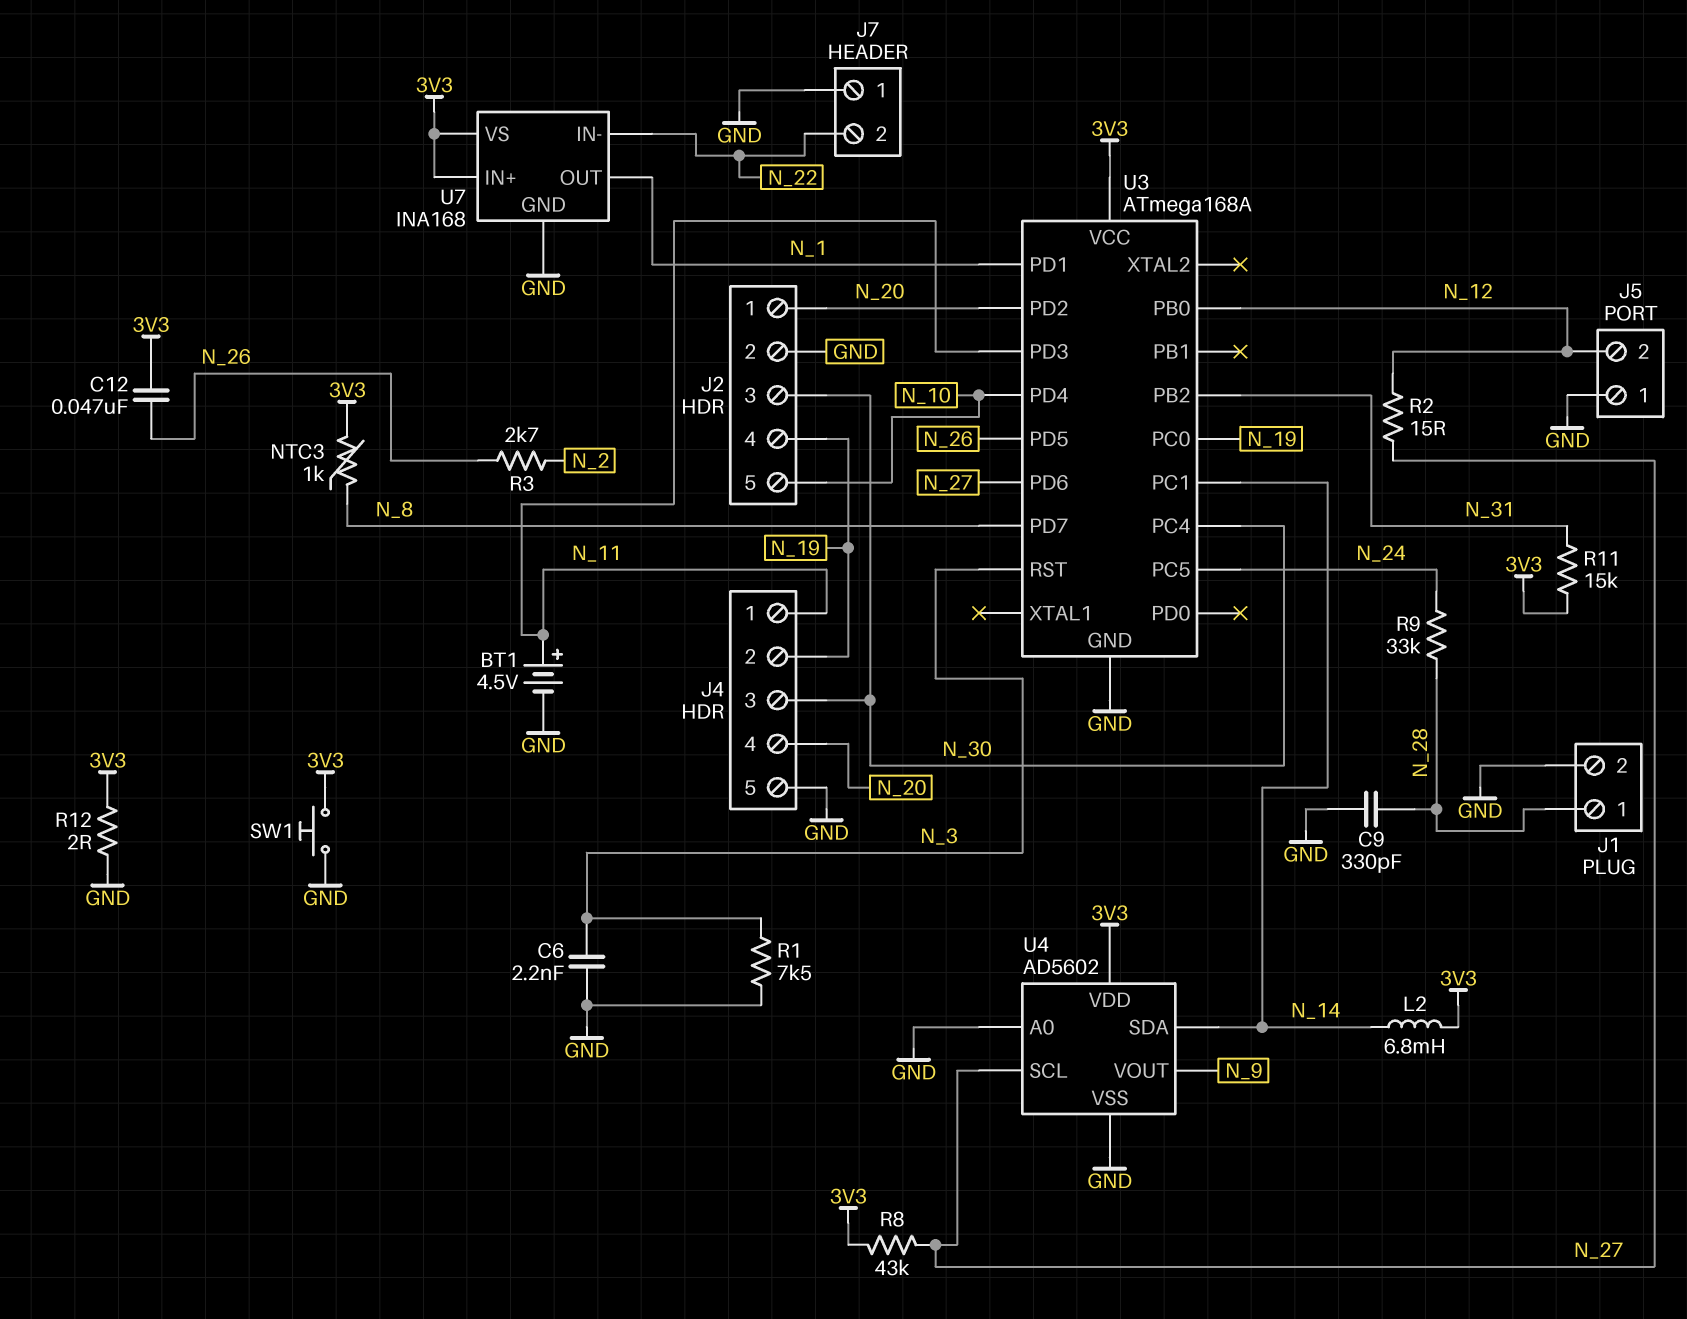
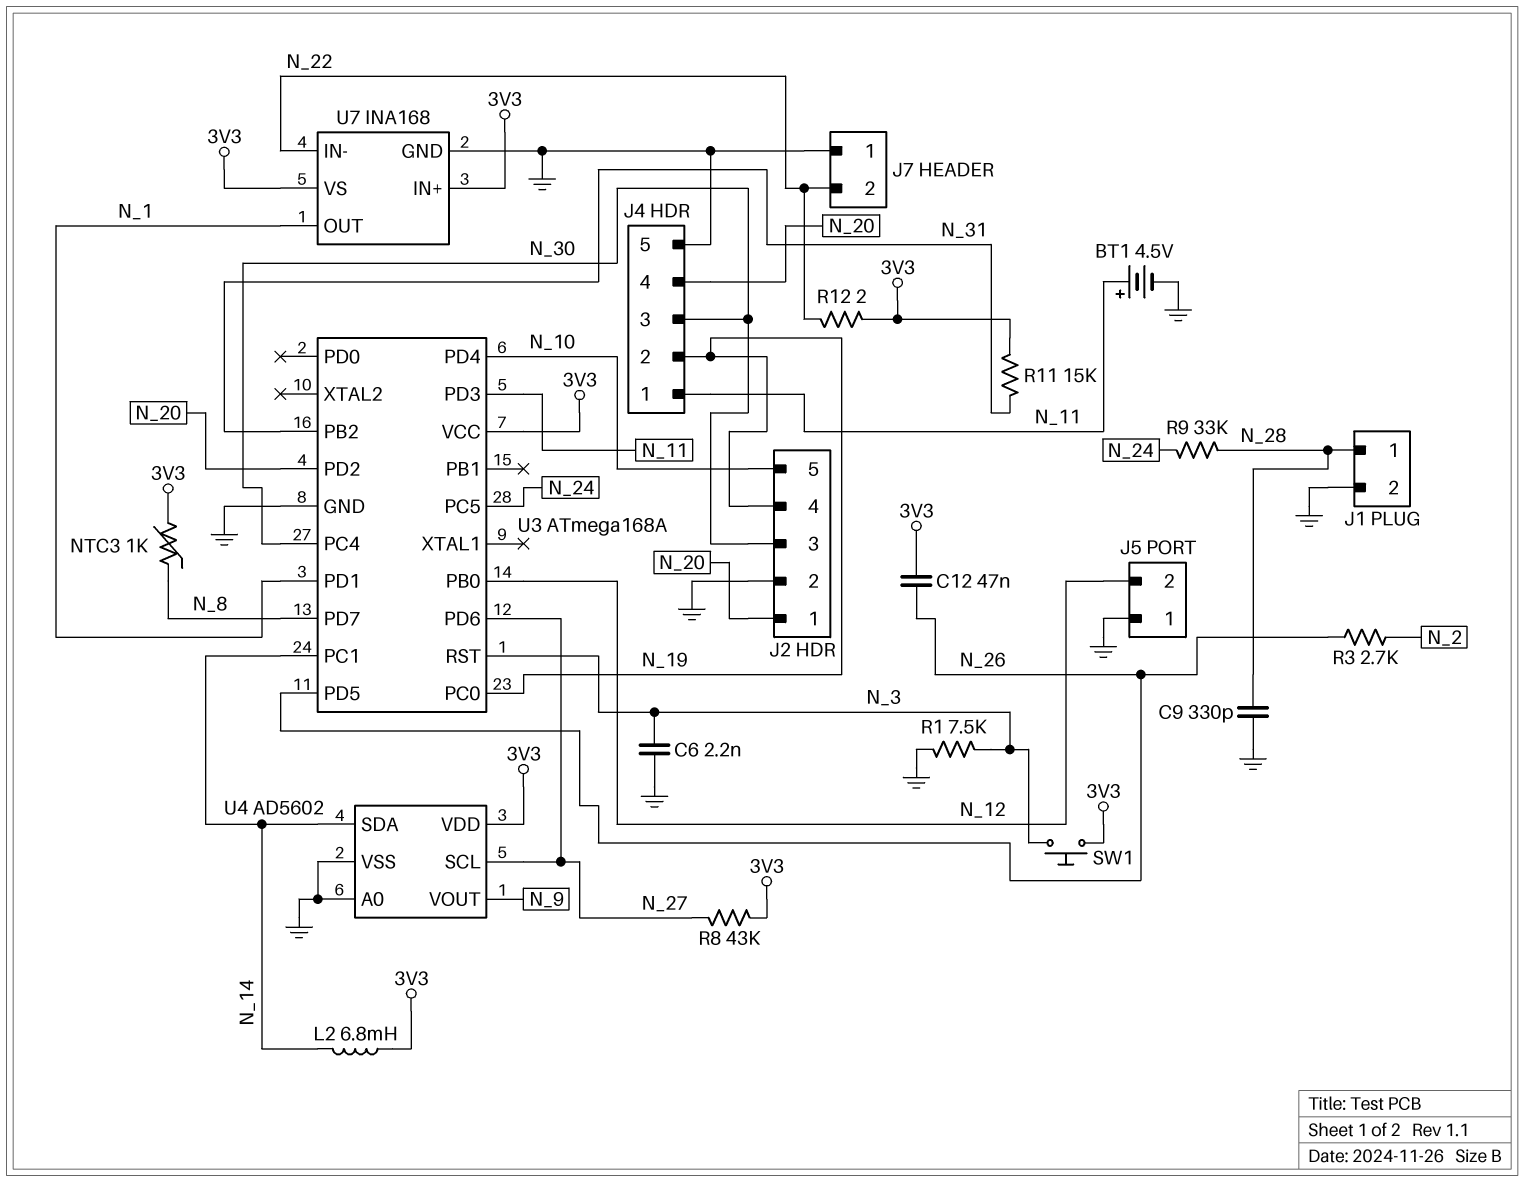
R2: 15 (N_12, N_27) -> none
R12: 2 (3V3, GND) -> 2 (3V3, N_22)
SW1: button (3V3, GND) -> button (3V3, N_3)

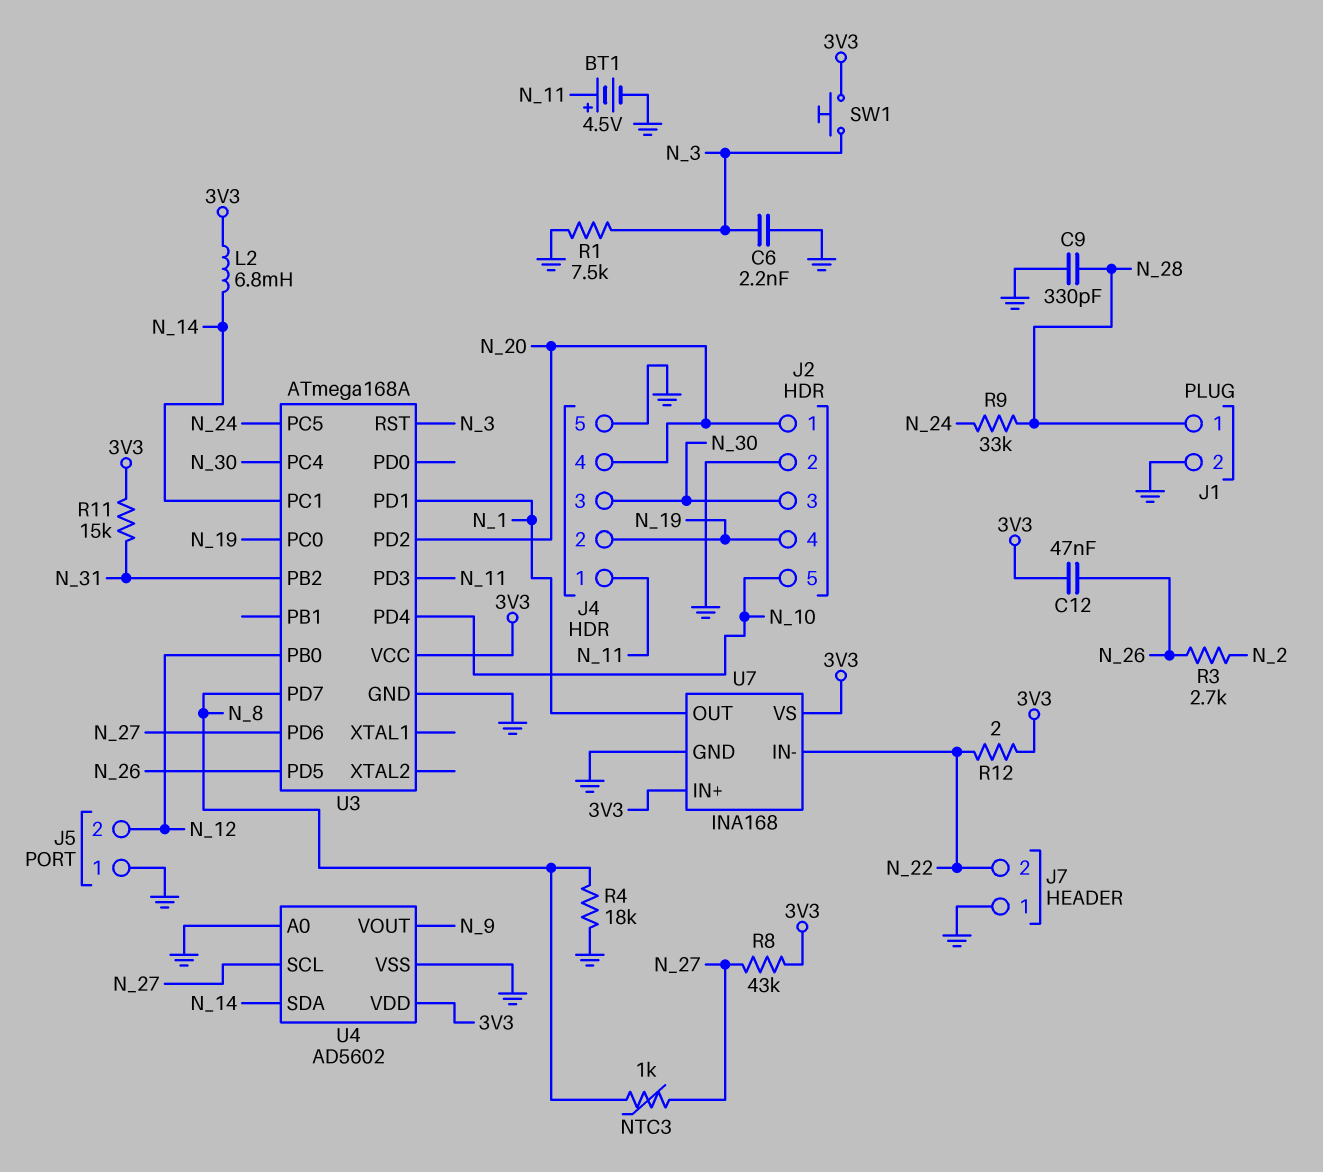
NTC3: 1k (3V3, N_8) -> 1k (N_8, N_27)
R4: none -> 18k (GND, N_8)

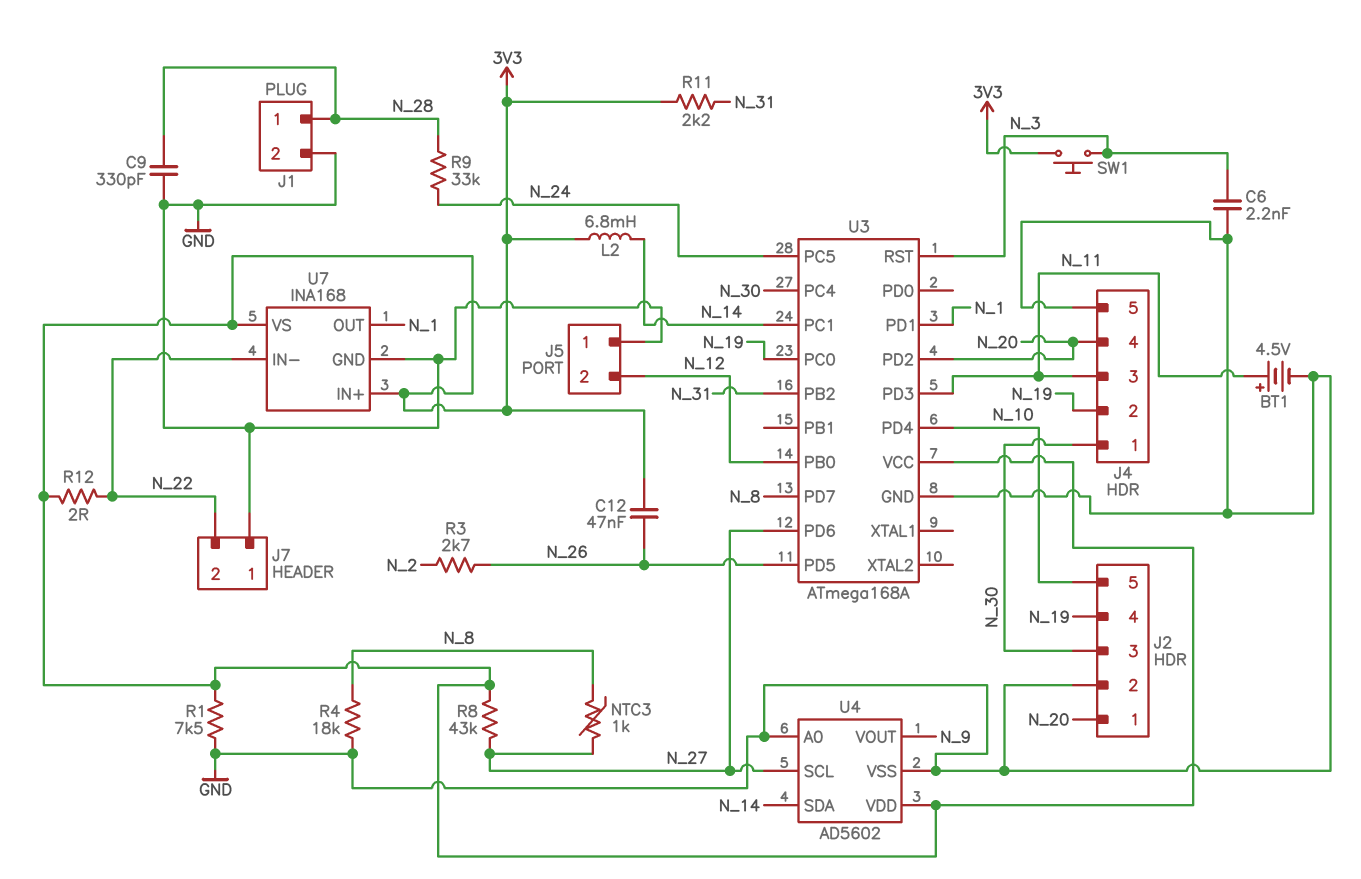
J4 pin 1: N_11 -> N_30
J4 pin 3: N_30 -> N_11
R1: 7.5k (GND, N_3) -> 7.5k (3V3, GND)
R11: 15k (3V3, N_31) -> 2.2k (3V3, N_31)

